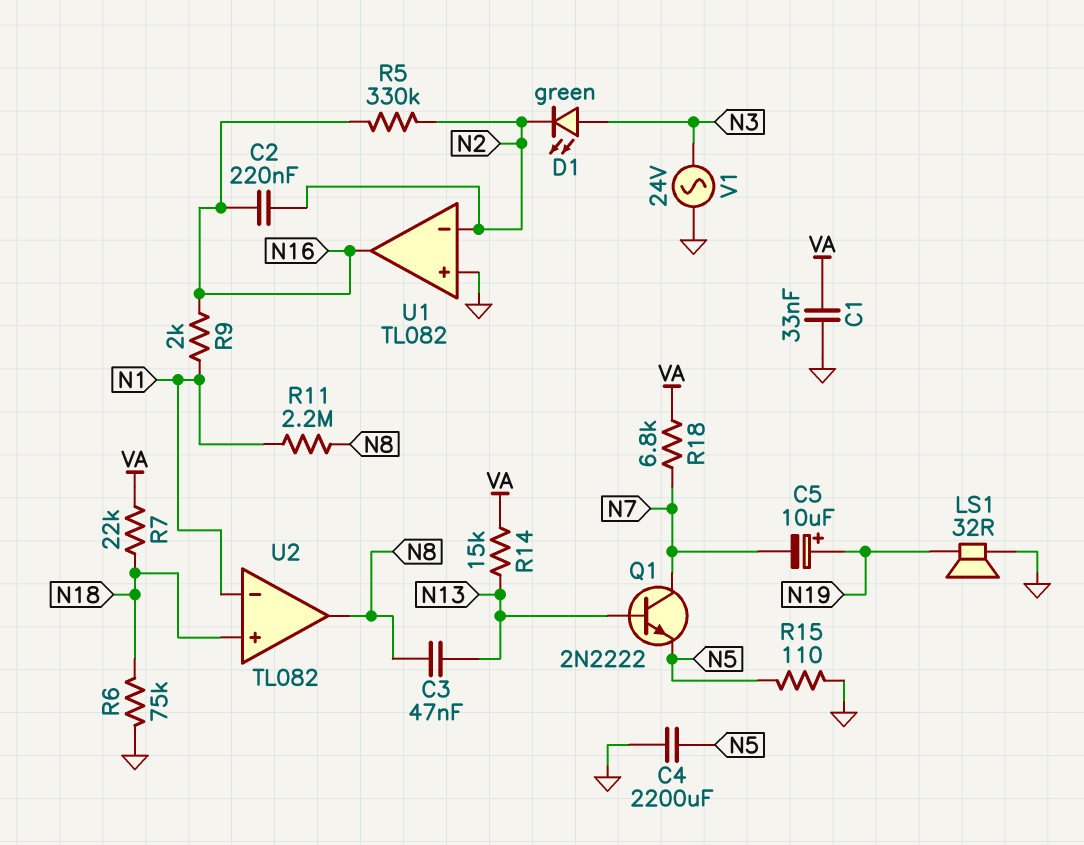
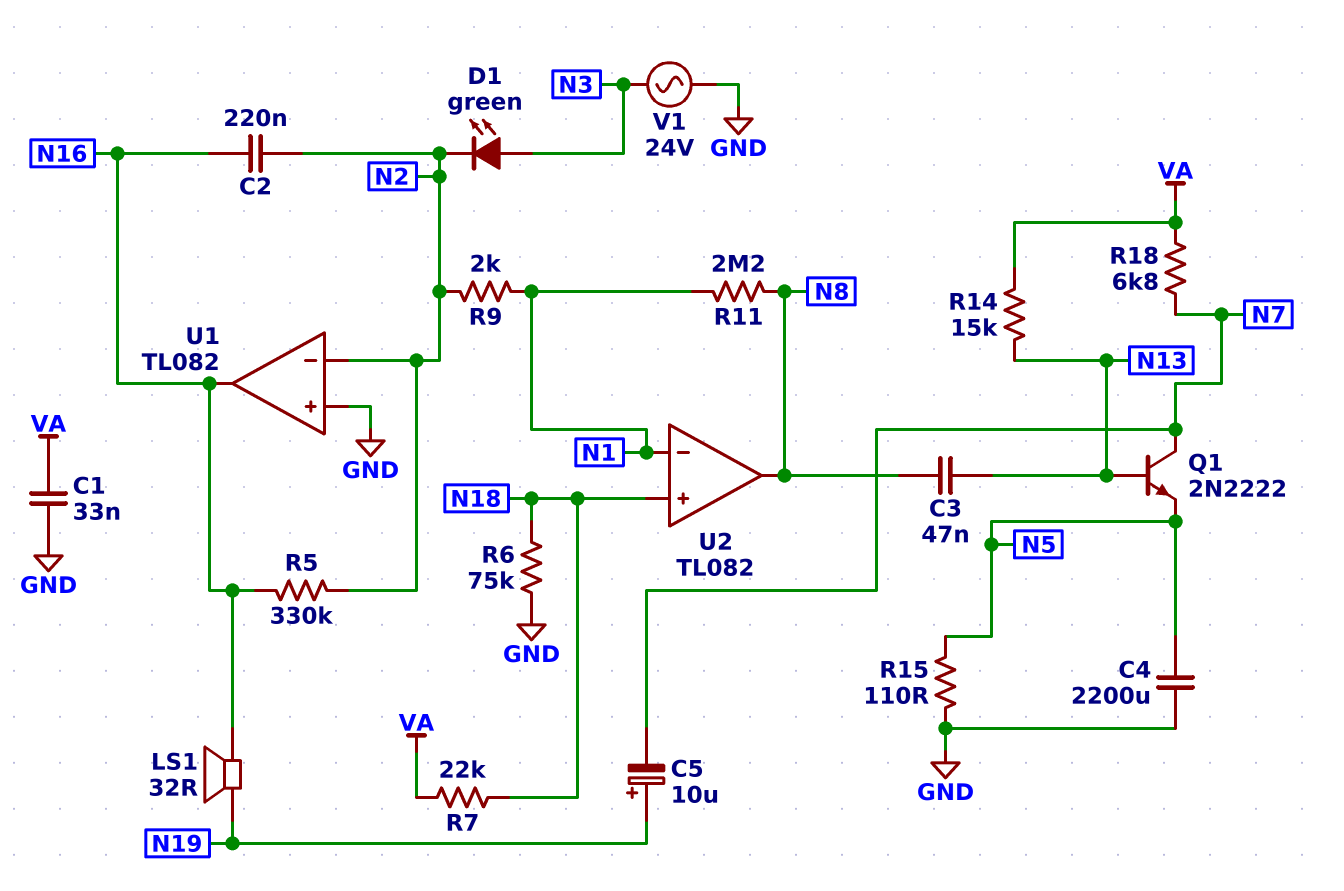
LS1: speaker 32R (GND, N19) -> speaker 32R (N16, N19)
R9: 2k (N1, N16) -> 2k (N1, N2)

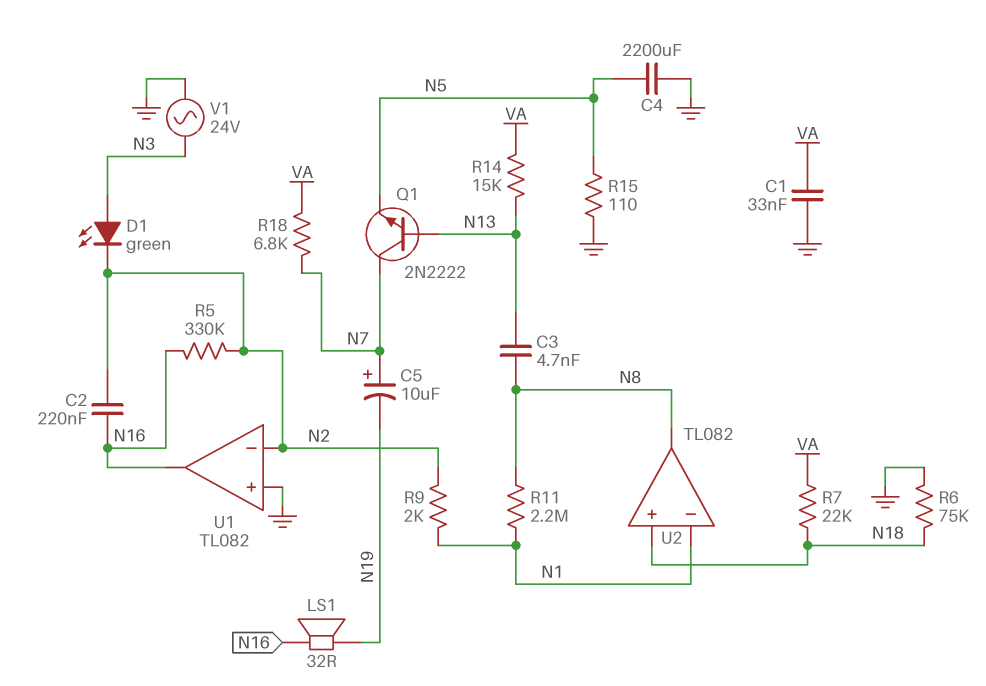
C3: 47nF (N8, N13) -> 4.7nF (N8, N13)
C5: 10uF (plus N19, minus N7) -> 10uF (plus N7, minus N19)

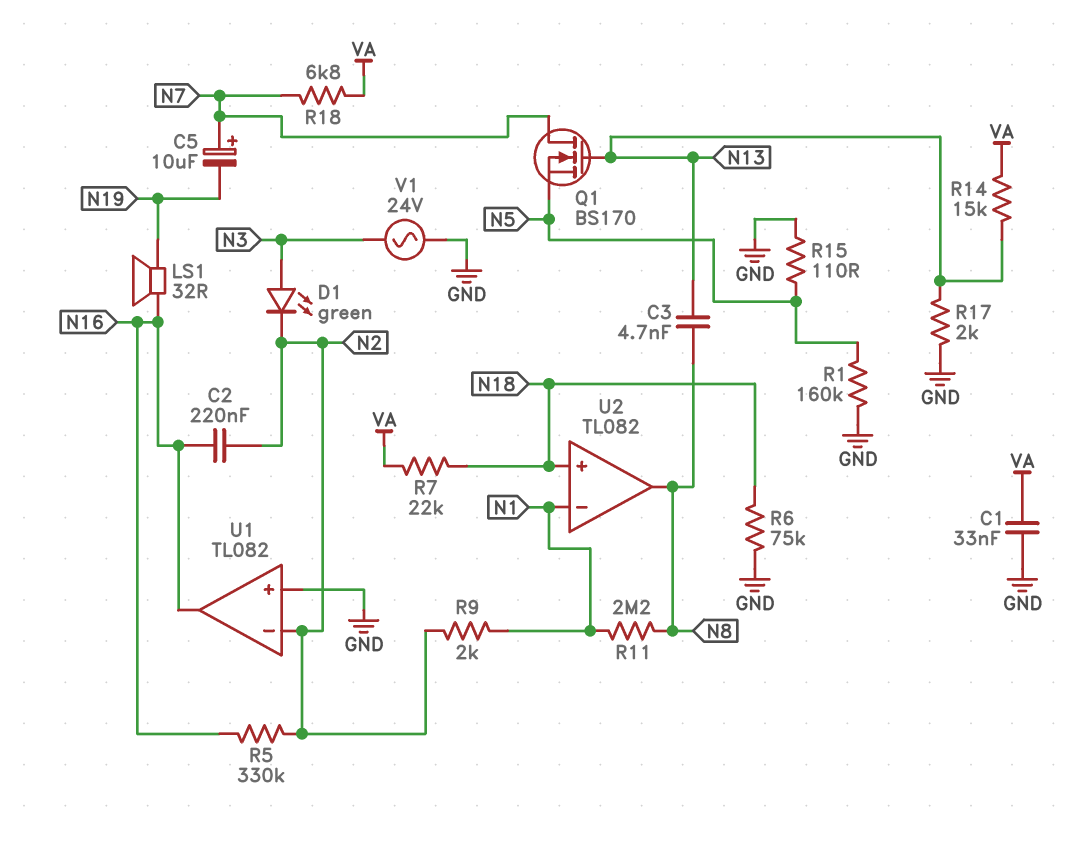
C4: 2200uF (GND, N5) -> none
Q1: NPN 2N2222 (B N13, C N7, E N5) -> NMOS BS170 (G N13, D N7, S N5)
R1: none -> 160k (GND, N5)
R17: none -> 2k (GND, N13)

